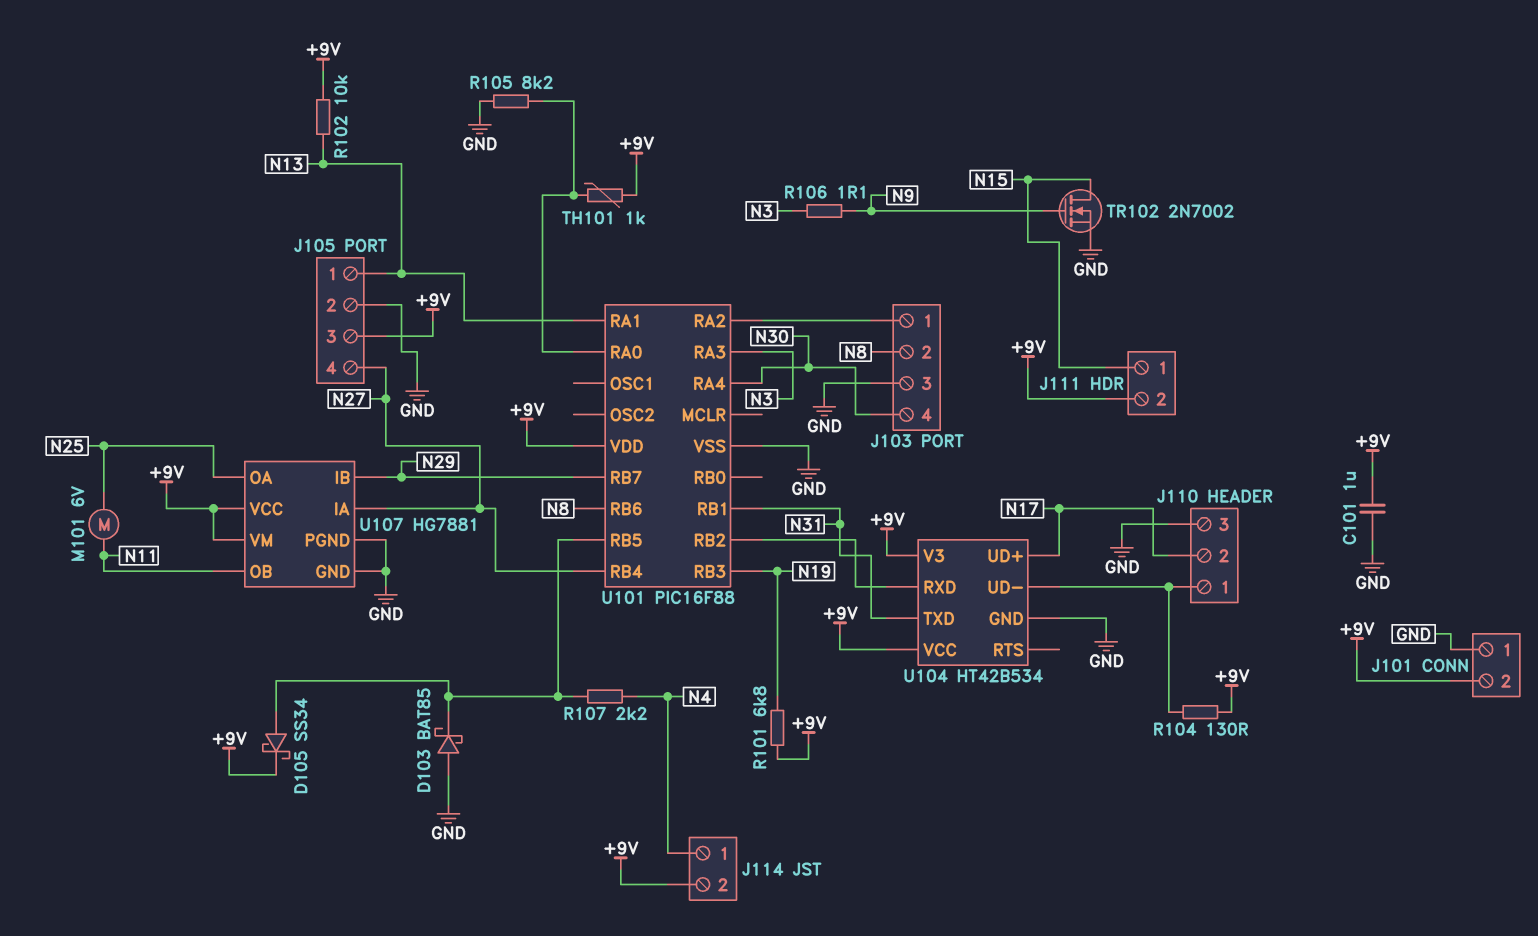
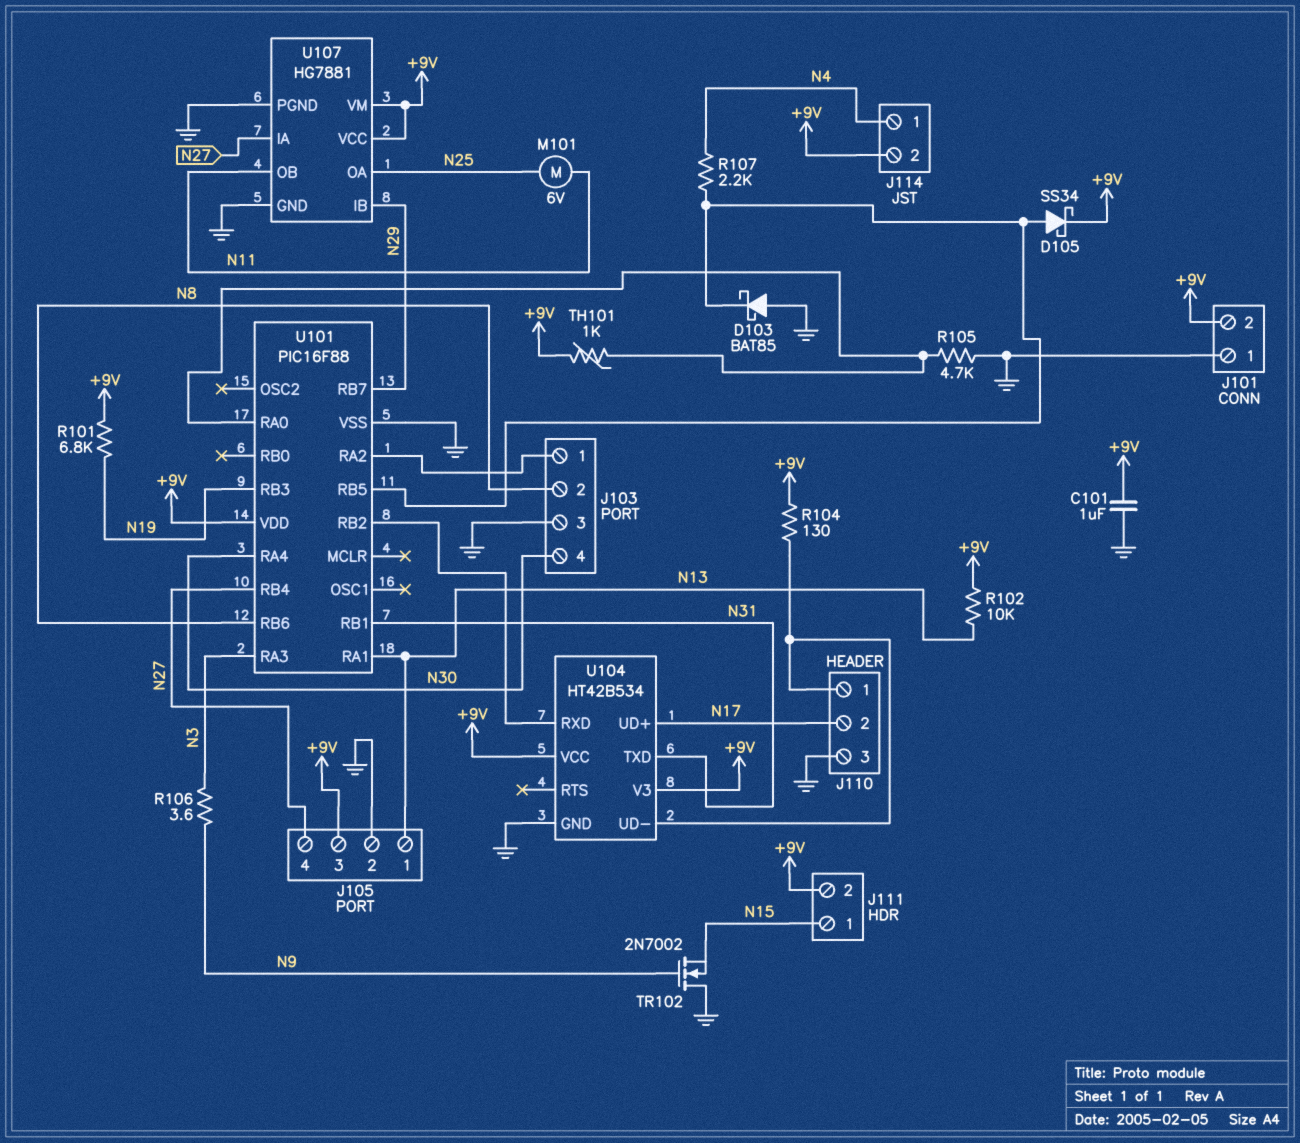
R105: 8.2k (GND, U101/RA0) -> 4.7k (GND, U101/RA0)
R106: 1.1 (N3, N9) -> 3.6 (N3, N9)
TR102: NMOS 2N7002 (G N9, D N15, S GND) -> NMOS 2N7002 (G N9, D GND, S N15)

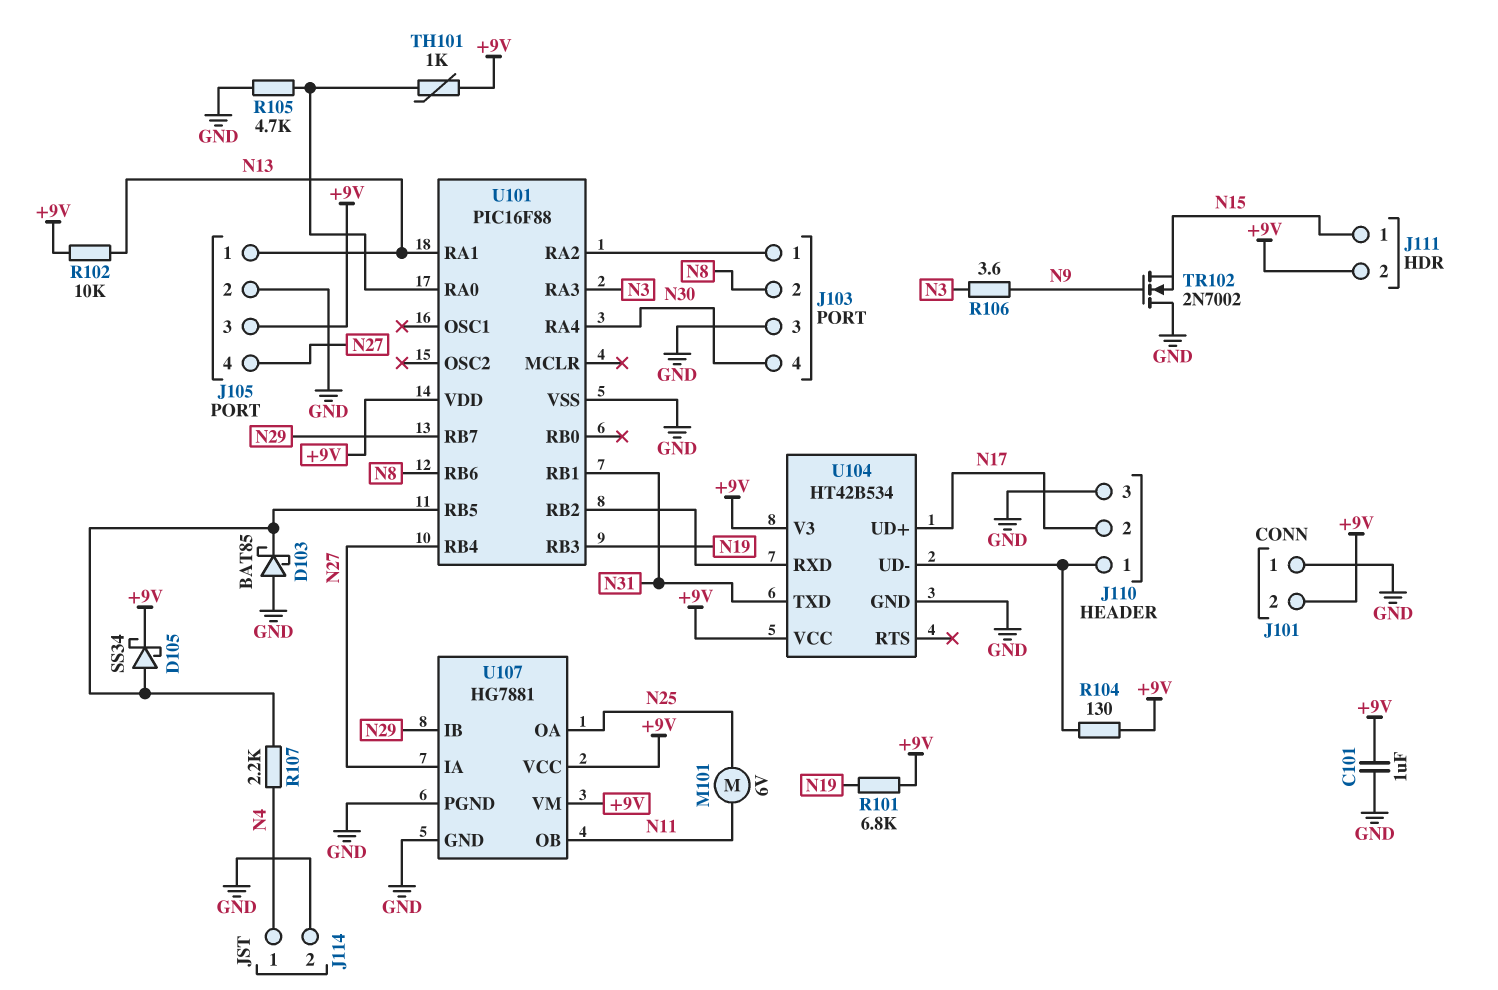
J114 pin 2: +9V -> GND

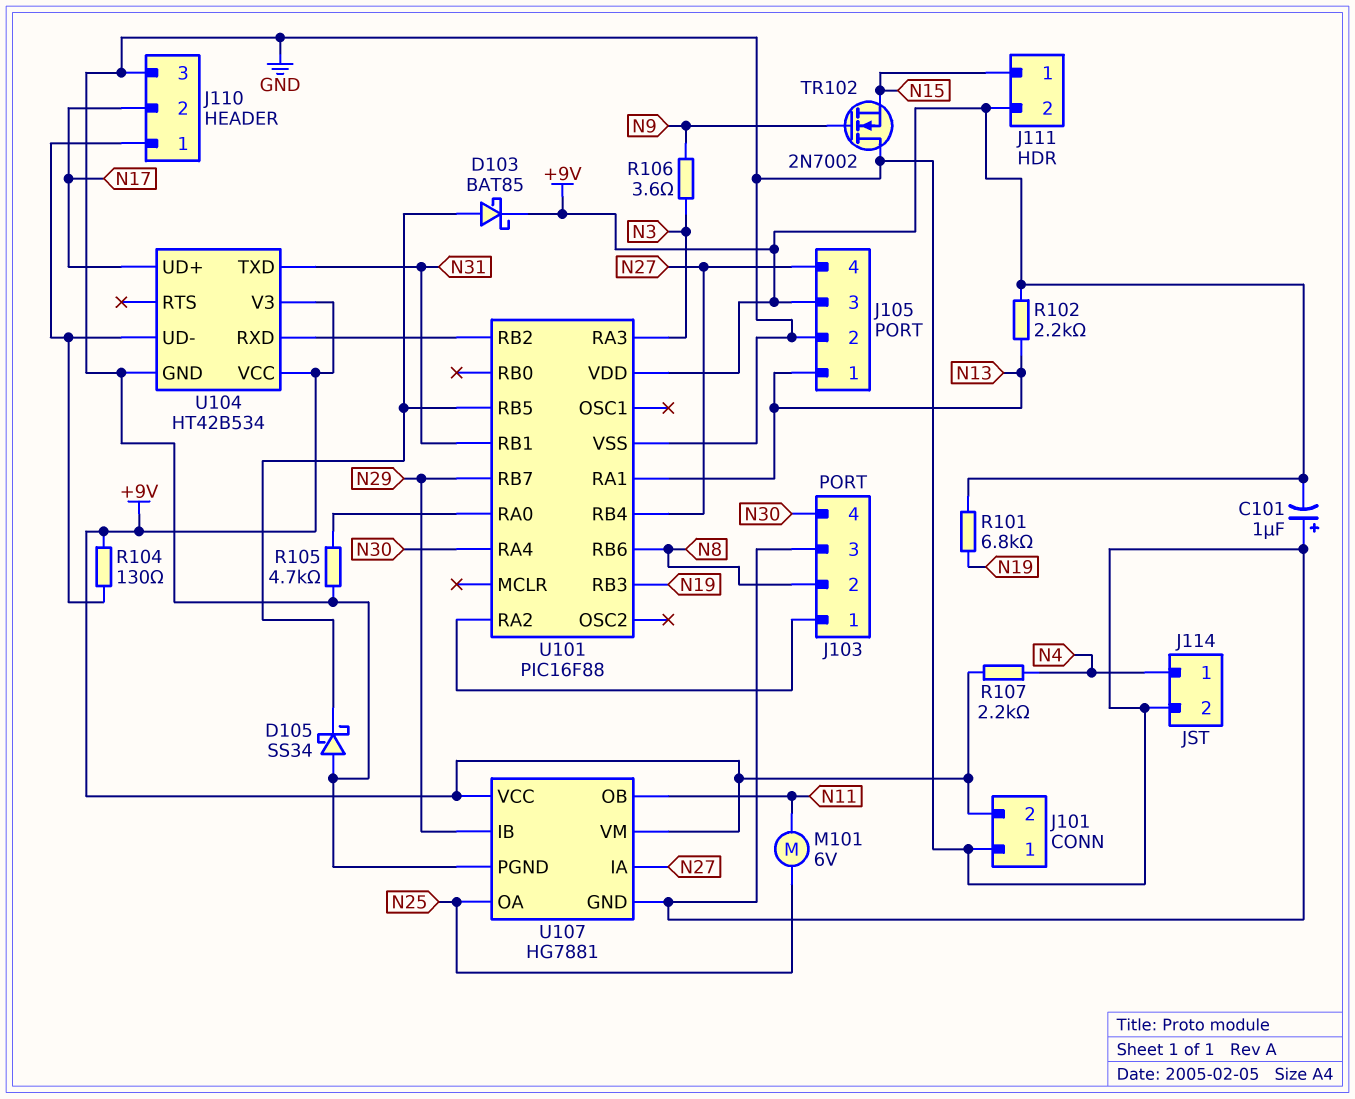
C101: 1uF (+9V, GND) -> 1uF (plus GND, minus +9V)
D103: schottky BAT85 (A GND, K U101/RB5) -> schottky BAT85 (A U101/RB5, K +9V)
D105: schottky SS34 (A U101/RB5, K +9V) -> schottky SS34 (A GND, K U101/RB5)
R102: 10k (+9V, N13) -> 2.2k (+9V, N13)
R107: 2.2k (N4, U101/RB5) -> 2.2k (+9V, N4)
TH101: 1k (+9V, U101/RA0) -> none

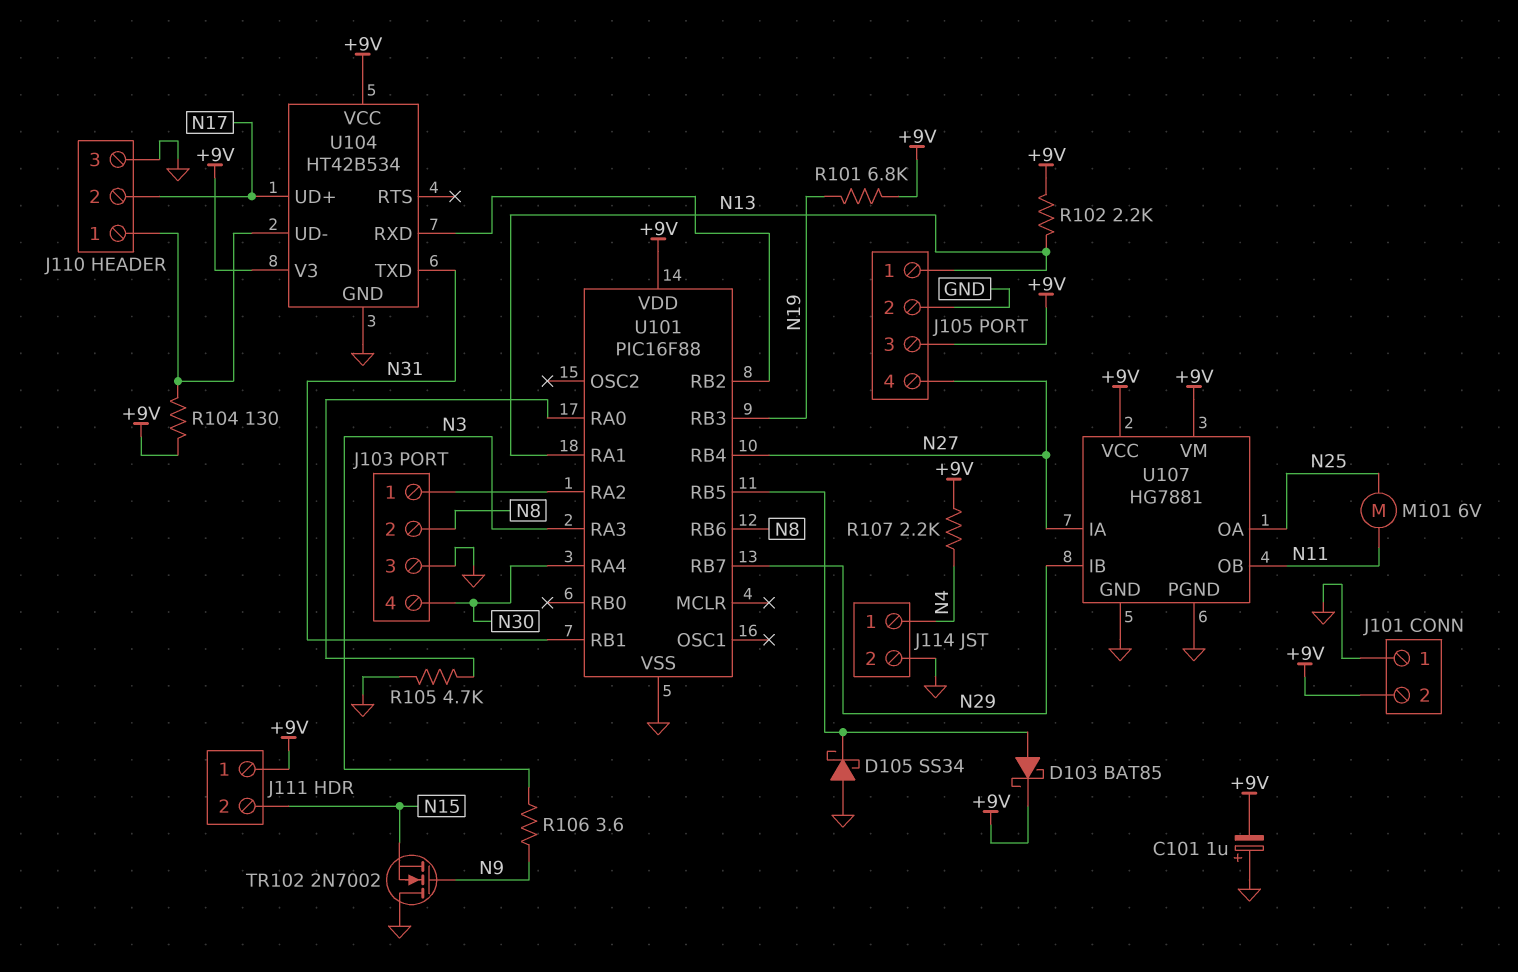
J111 pin 1: N15 -> +9V
J111 pin 2: +9V -> N15

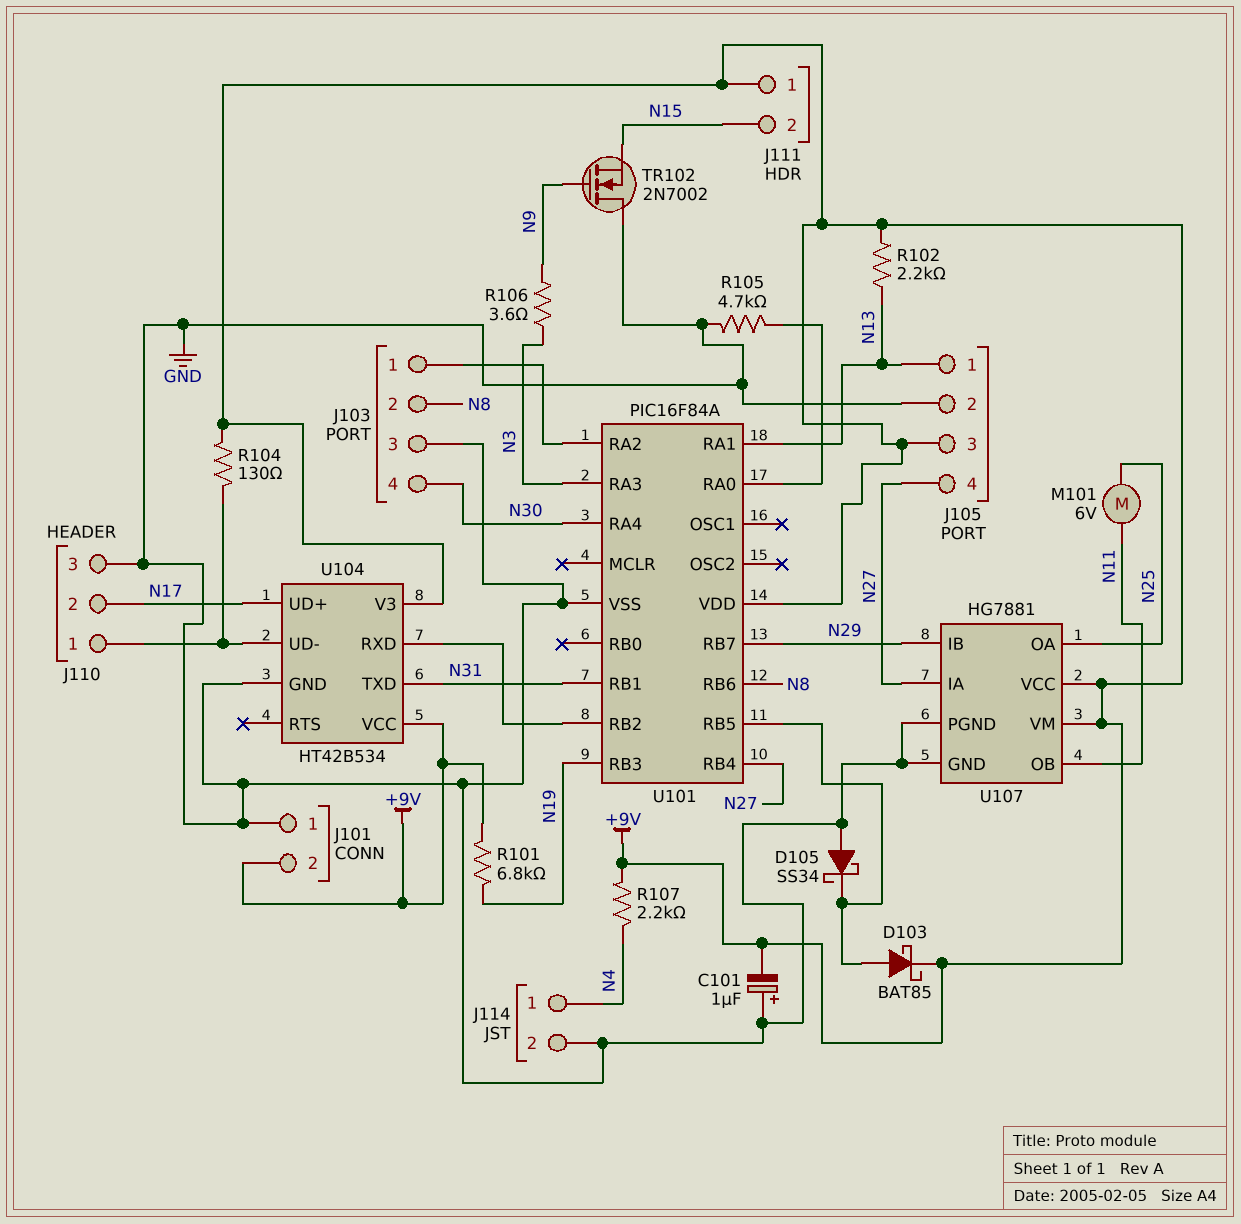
U101: PIC16F88 -> PIC16F84A

